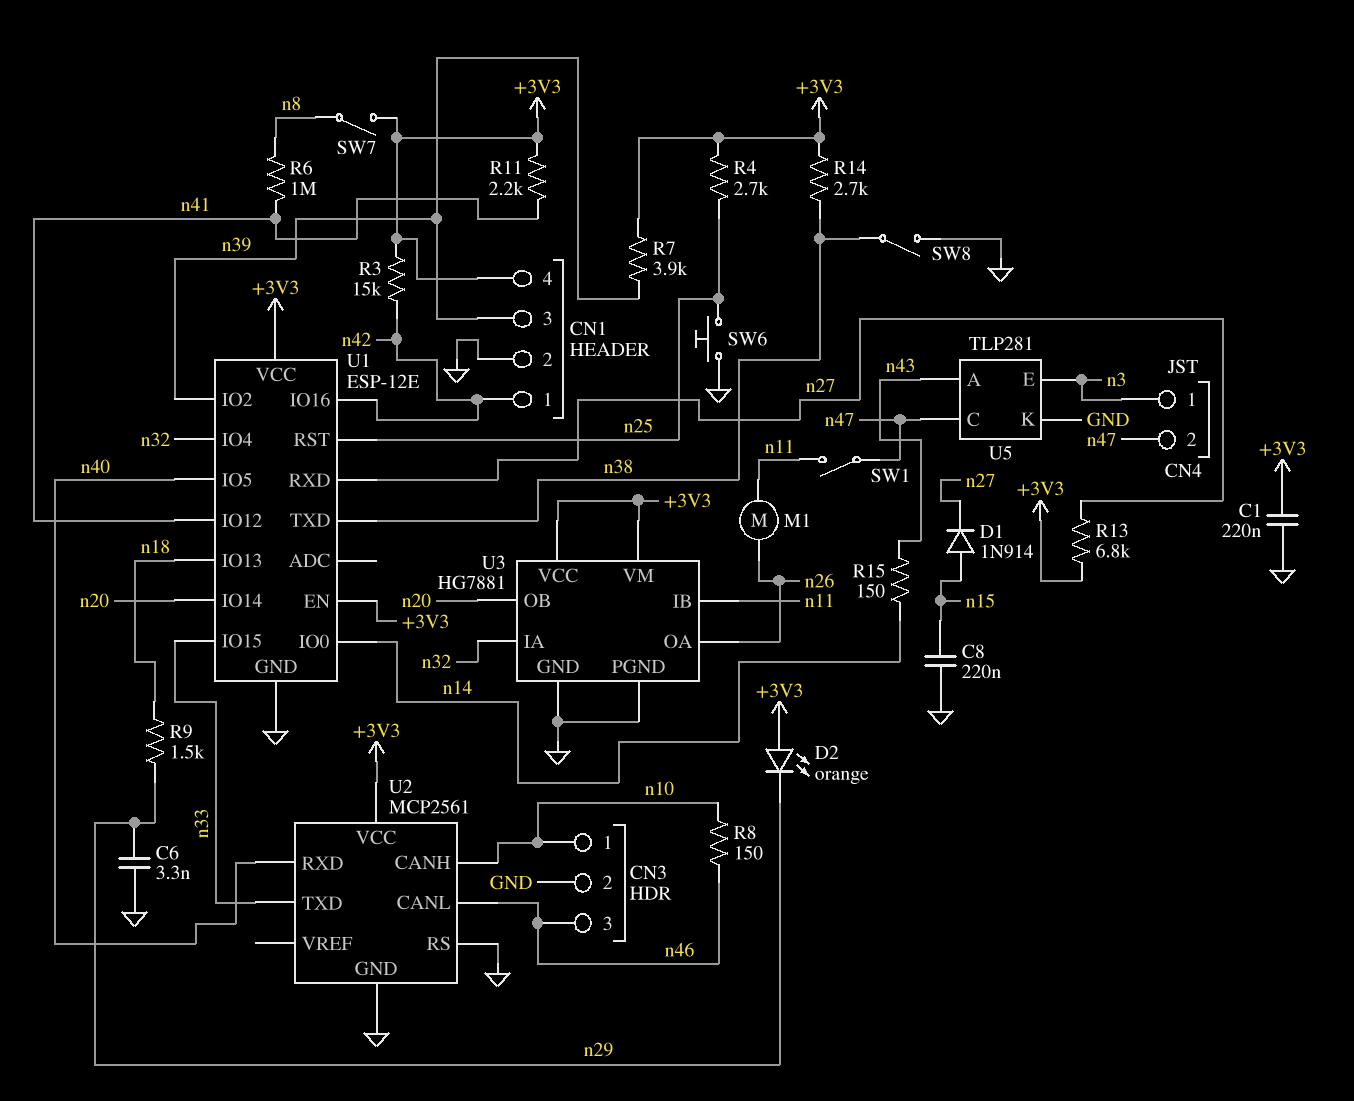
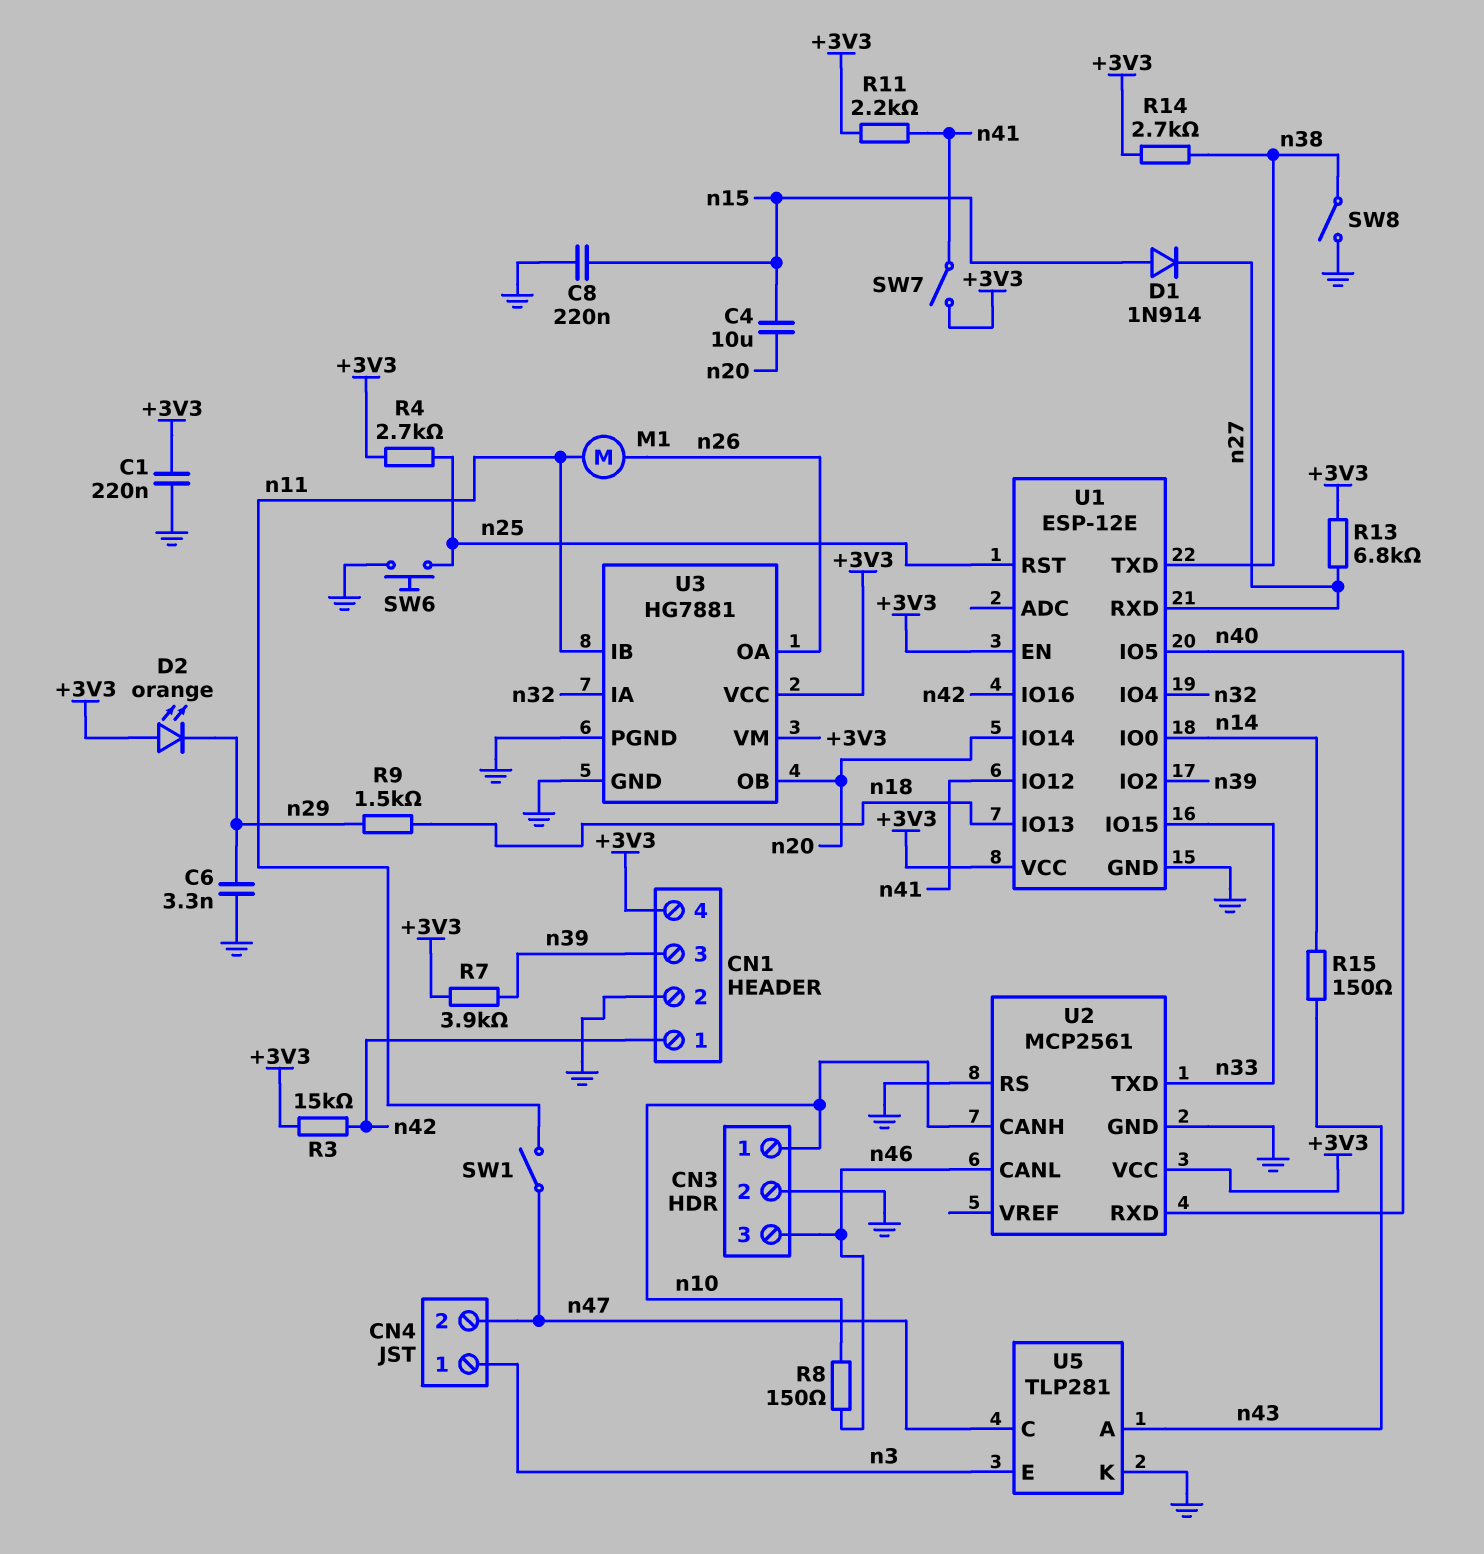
C4: none -> 10uF (n15, n20)
R6: 1M (n8, n41) -> none
SW7: switch (+3V3, n8) -> switch (+3V3, n41)

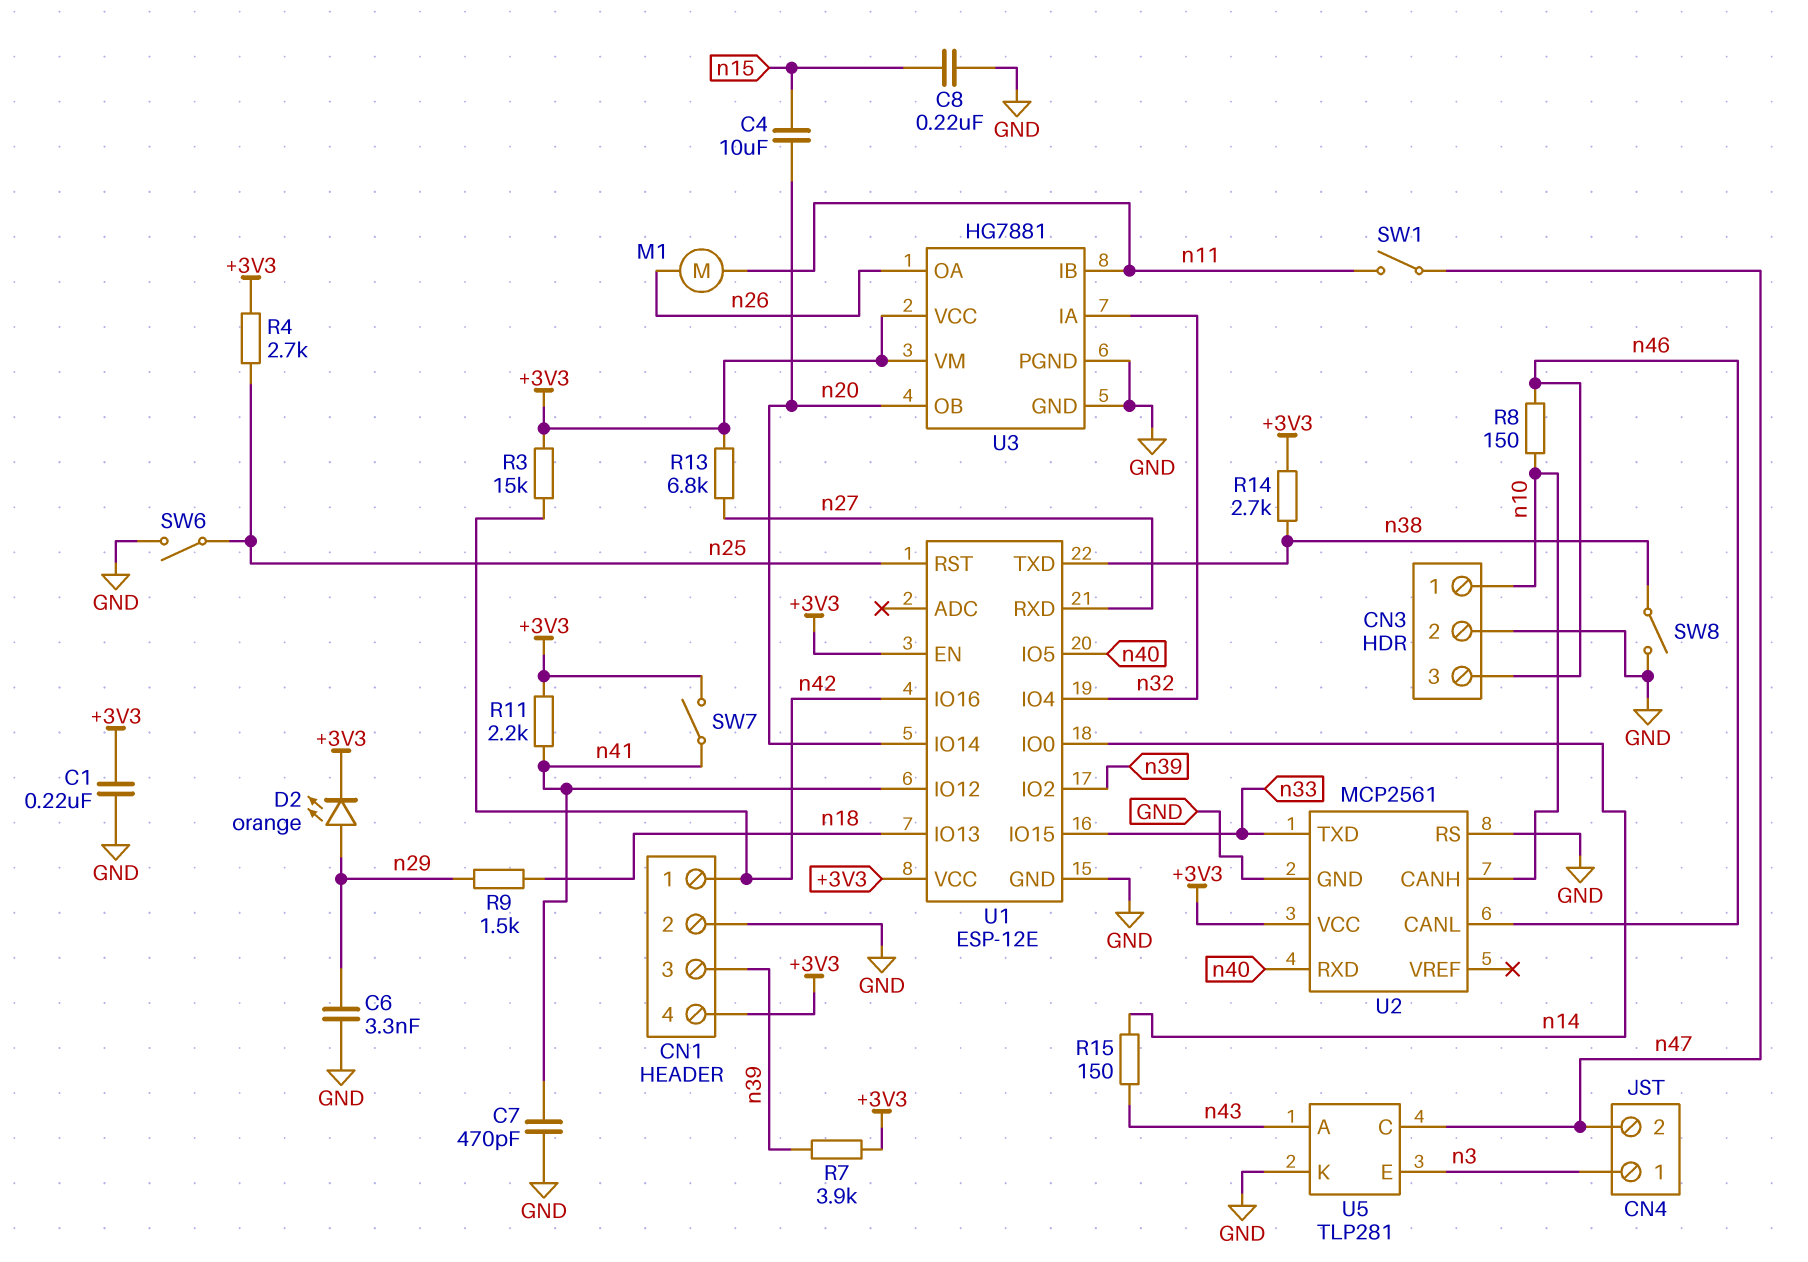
C7: none -> 470pF (GND, n41)
D1: diode 1N914 (A n15, K n27) -> none
D2: LED orange (A +3V3, K n29) -> LED orange (A n29, K +3V3)
SW6: button (GND, n25) -> switch (GND, n25)

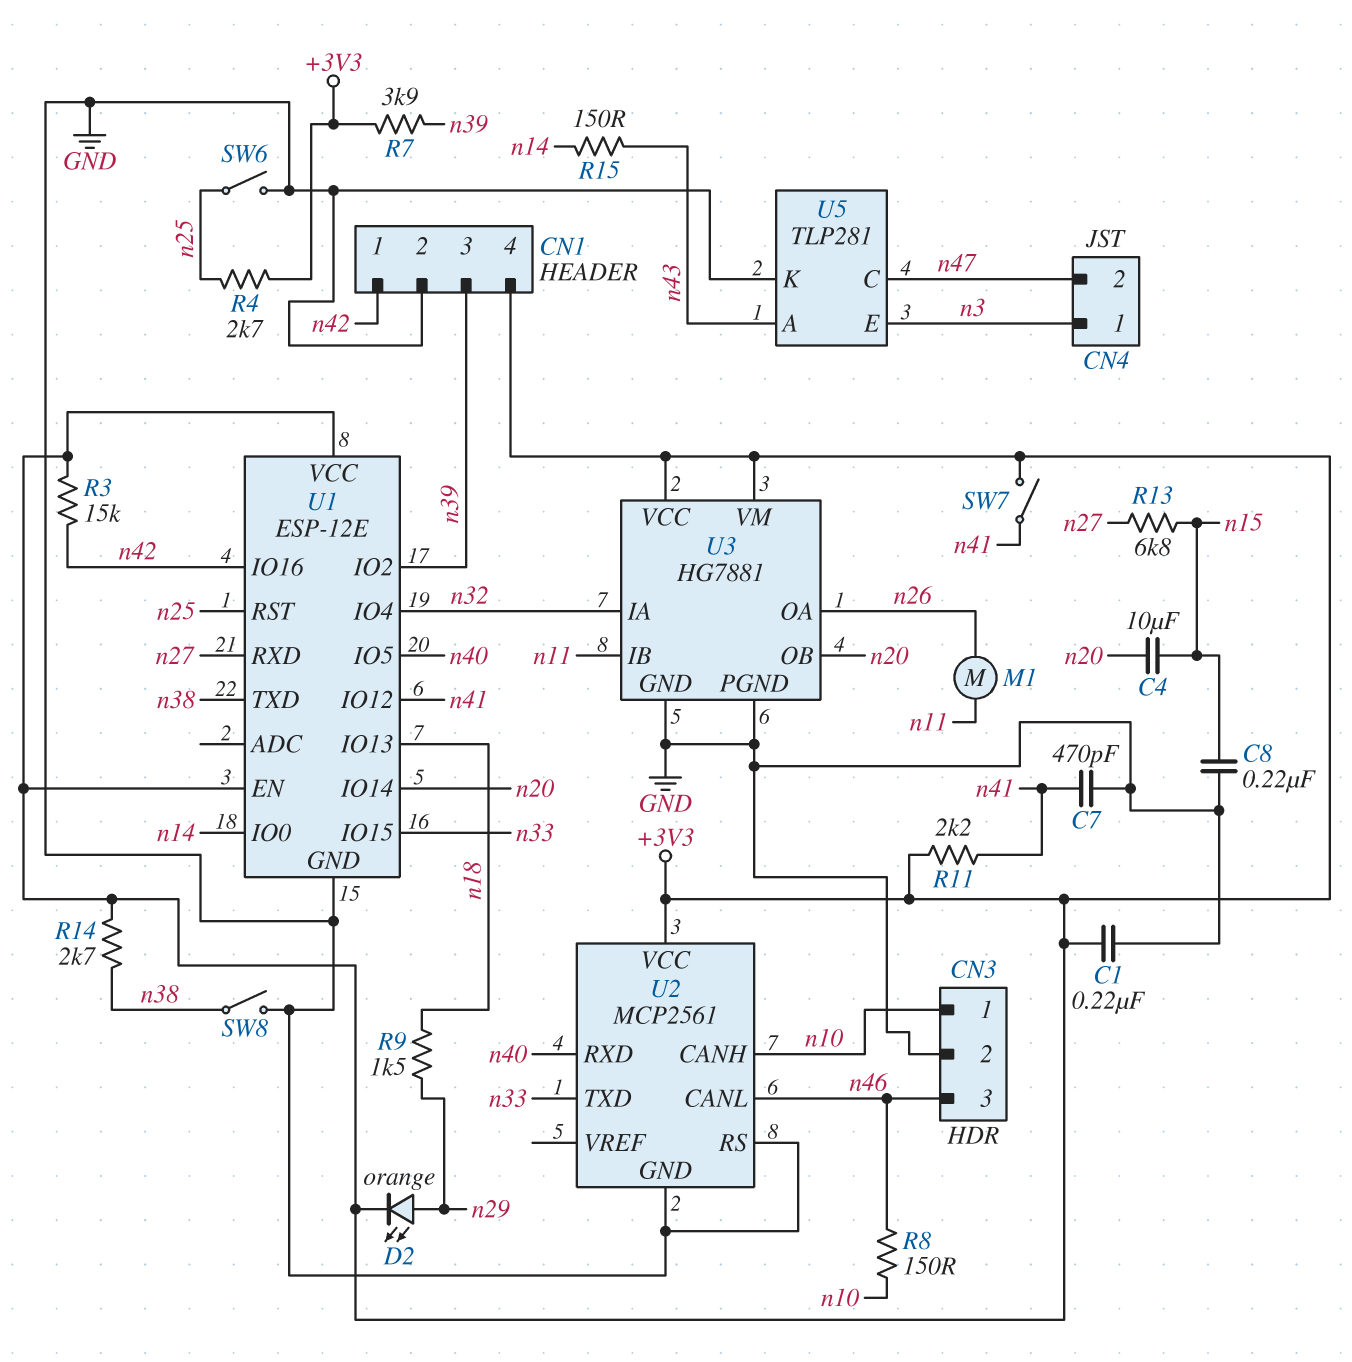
C6: 3.3nF (GND, n29) -> none
R13: 6.8k (+3V3, n27) -> 6.8k (n15, n27)
SW1: switch (n11, n47) -> none

